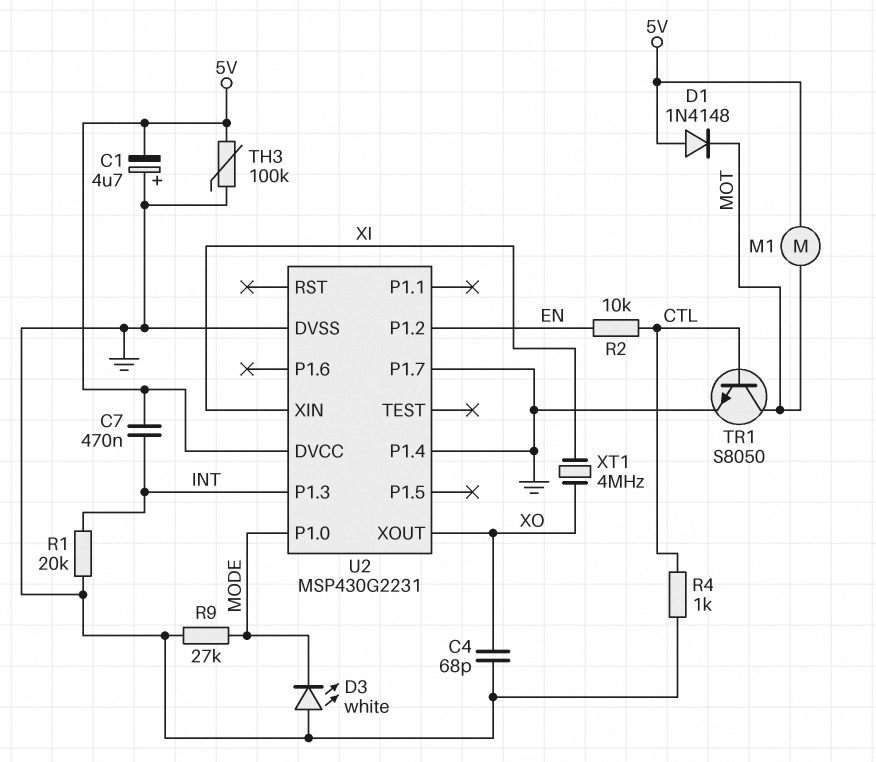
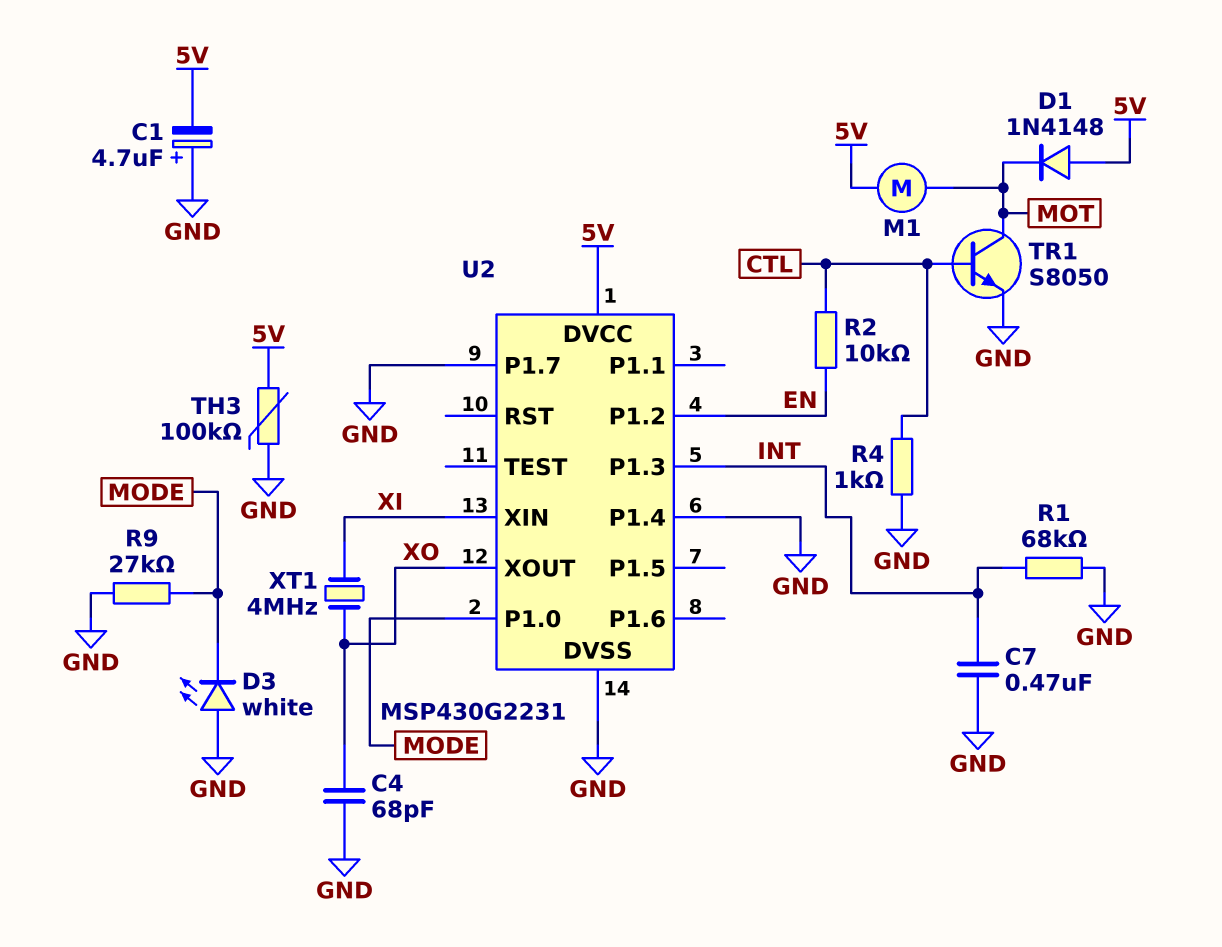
C7: 470nF (5V, INT) -> 470nF (GND, INT)
R1: 20k (GND, INT) -> 68k (GND, INT)

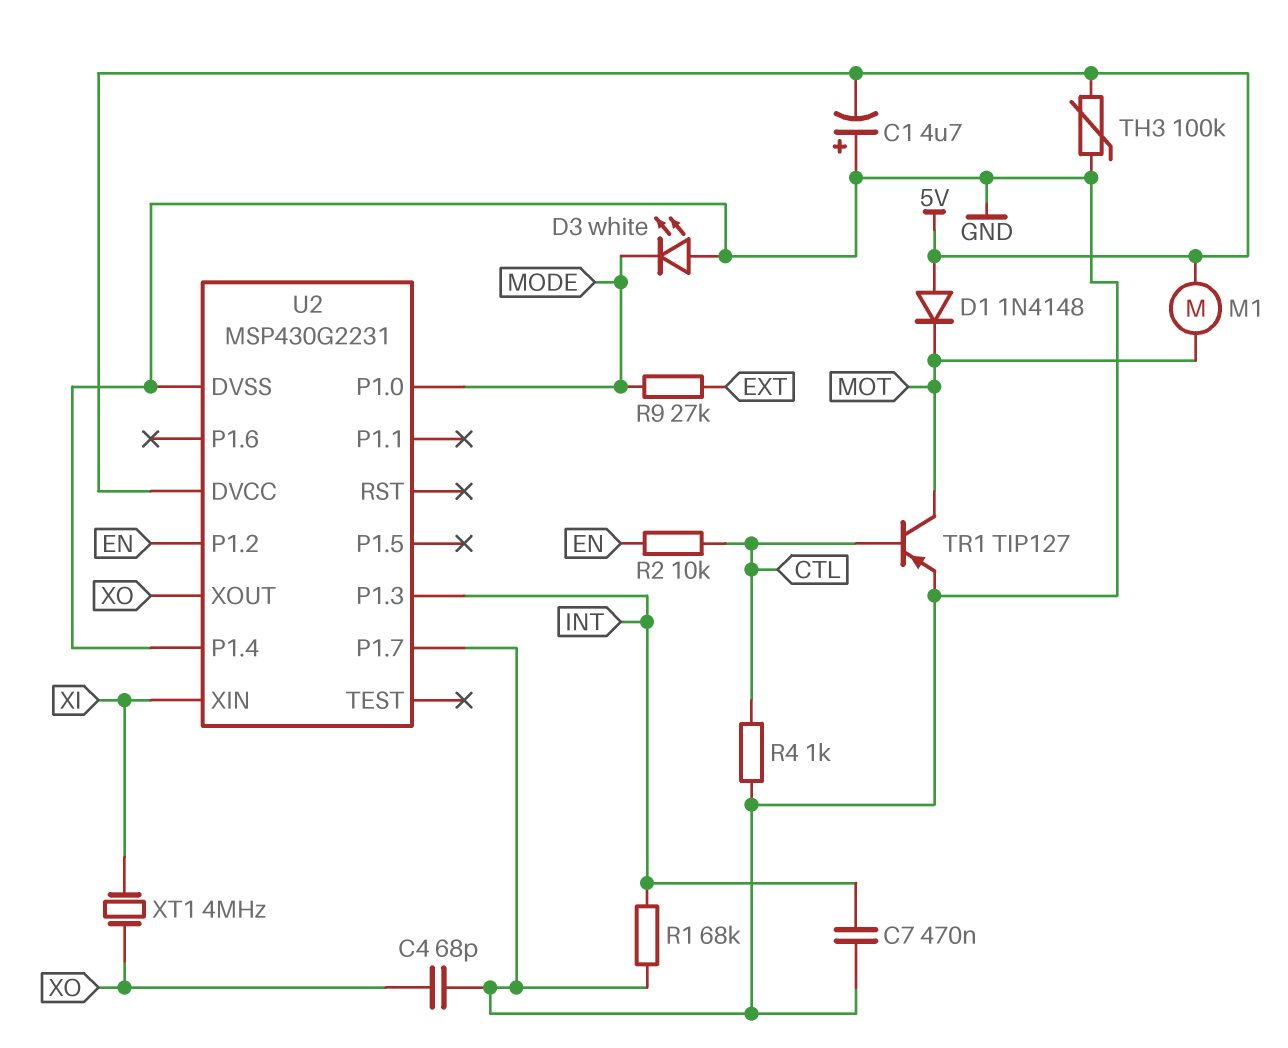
R9: 27k (GND, MODE) -> 27k (EXT, MODE)
TR1: NPN S8050 (B CTL, C MOT, E GND) -> PNP TIP127 (B CTL, C MOT, E GND)

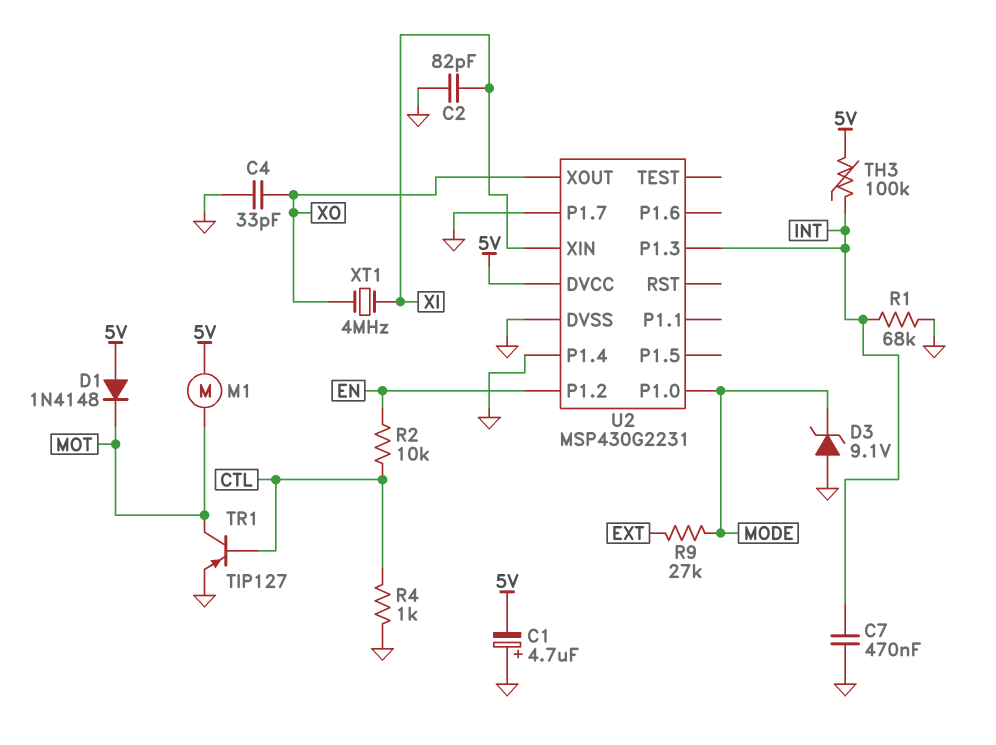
C2: none -> 82pF (GND, XI)
C4: 68pF (GND, XO) -> 33pF (GND, XO)
D3: LED white (A GND, K MODE) -> zener 9.1V (A GND, K MODE)
TH3: 100k (5V, GND) -> 100k (5V, INT)

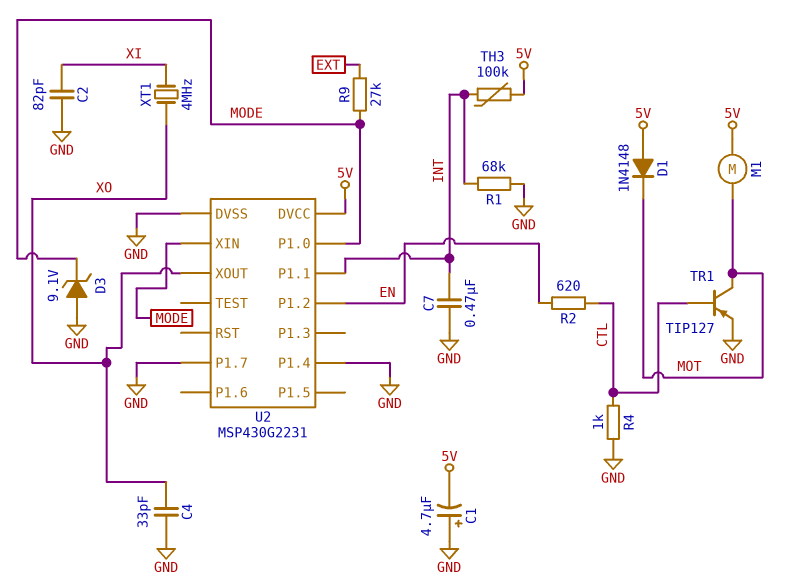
R2: 10k (CTL, EN) -> 620 (CTL, EN)
U2 pin P1.1: none -> INT
U2 pin P1.3: INT -> none
U2 pin XIN: XI -> MODE

